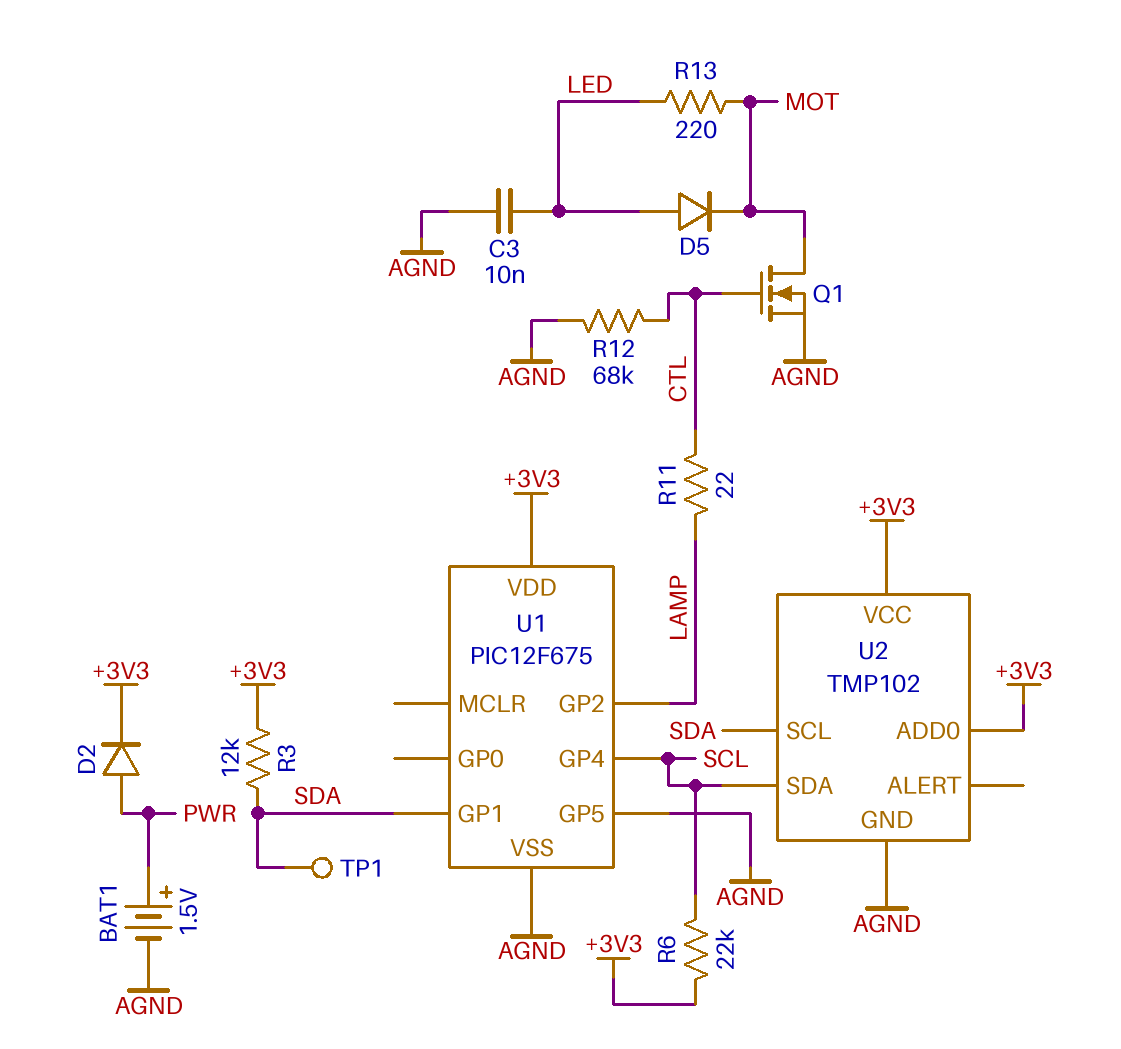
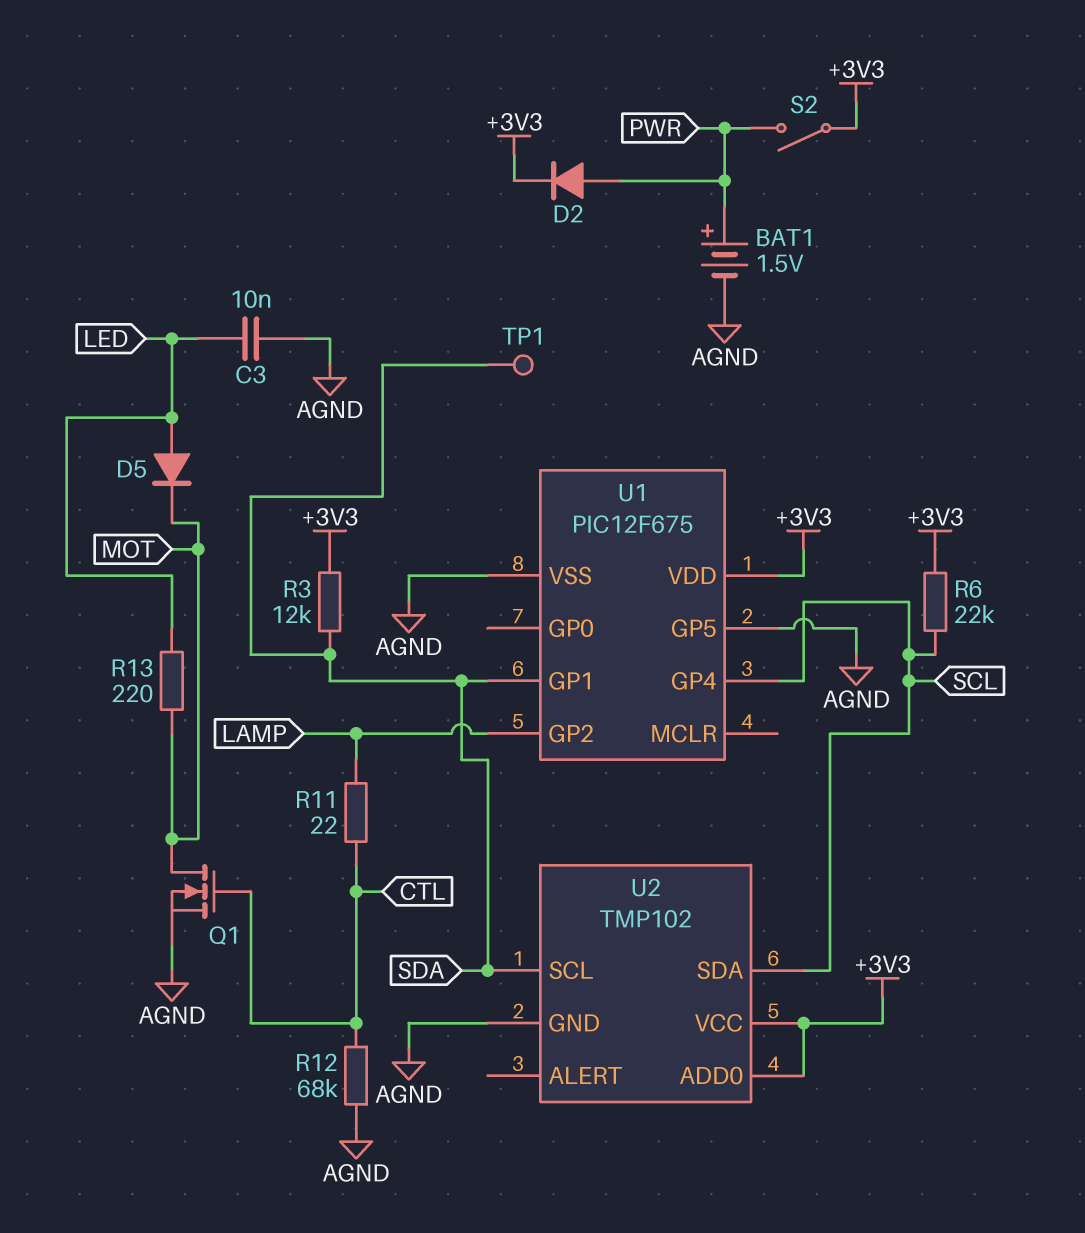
S2: none -> switch (+3V3, PWR)

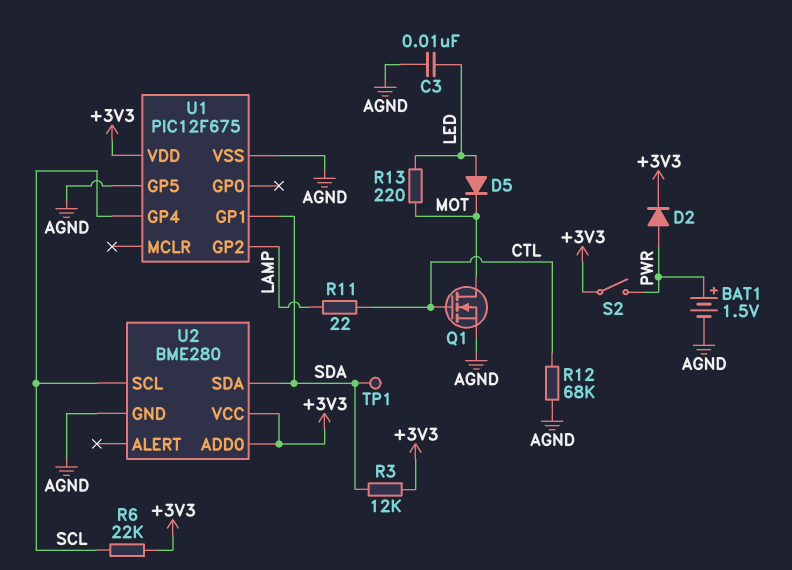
U2: TMP102 -> BME280
U2 pin SCL: SDA -> SCL
U2 pin SDA: SCL -> SDA

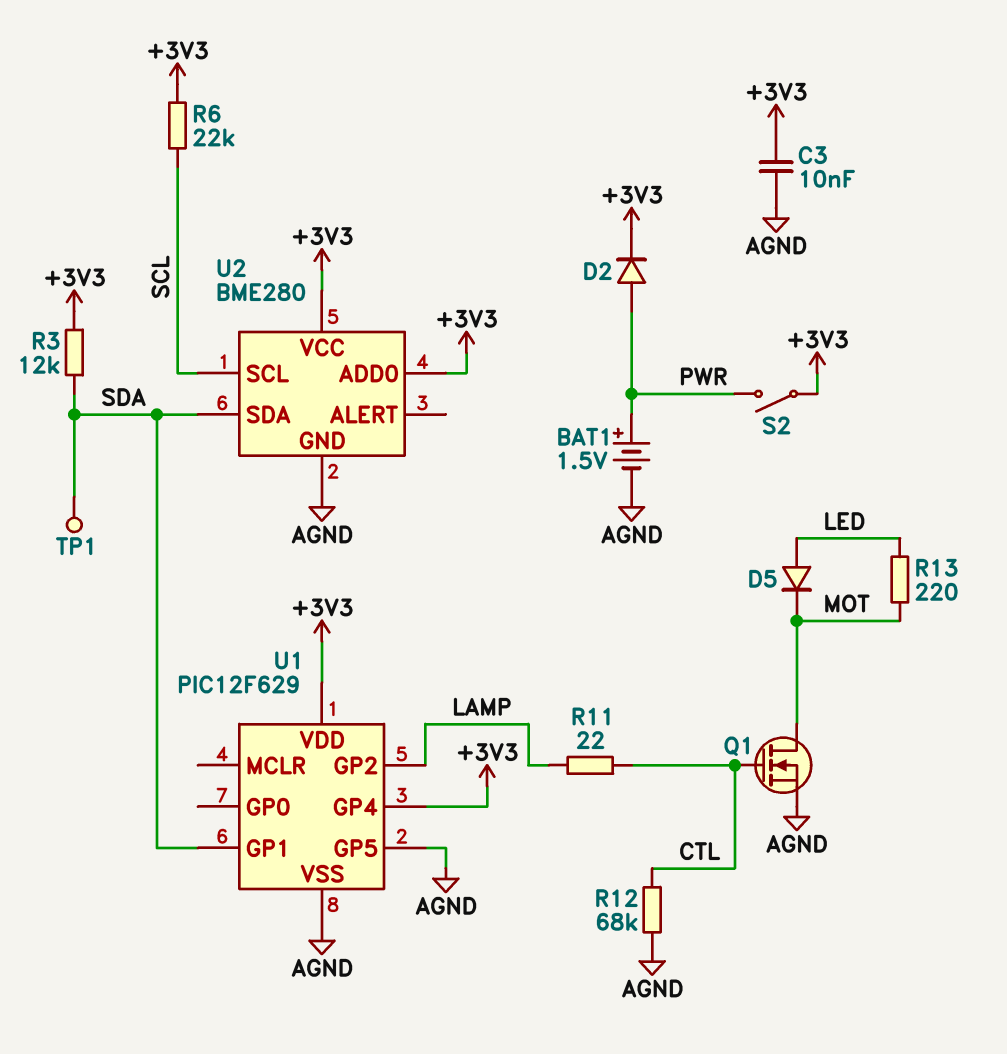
C3: 10nF (AGND, LED) -> 10nF (+3V3, AGND)
U1: PIC12F675 -> PIC12F629
U1 pin GP4: SCL -> +3V3

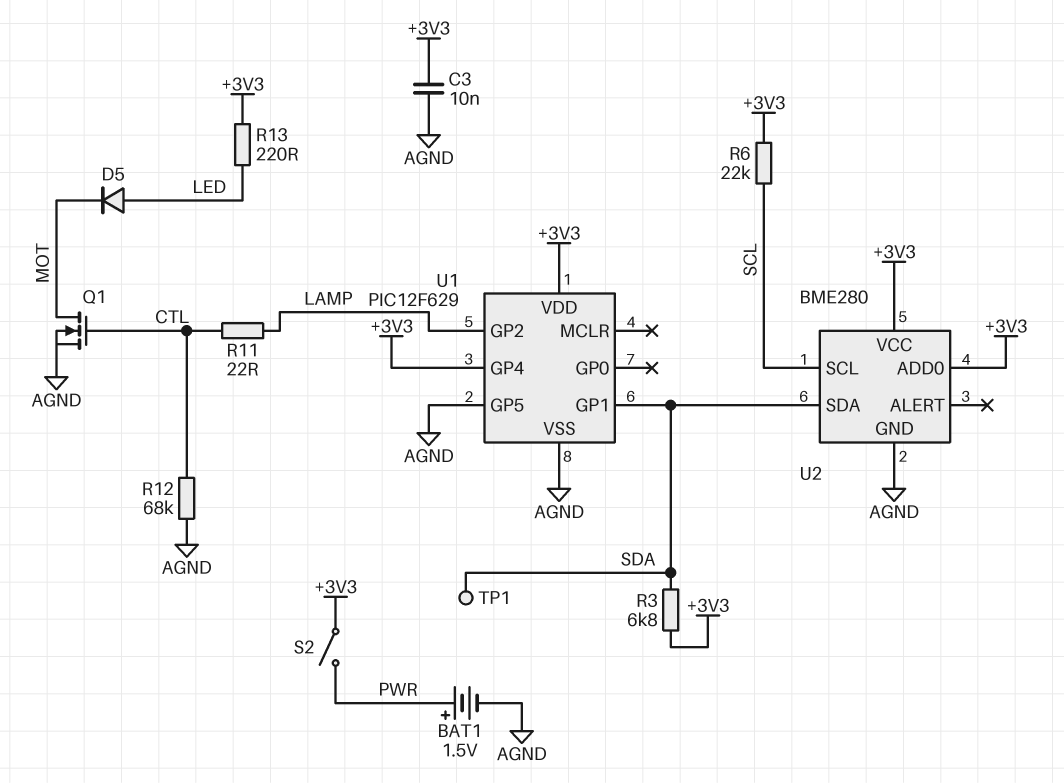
D2: diode (A PWR, K +3V3) -> none
R3: 12k (+3V3, SDA) -> 6.8k (+3V3, SDA)
R13: 220 (LED, MOT) -> 220 (+3V3, LED)

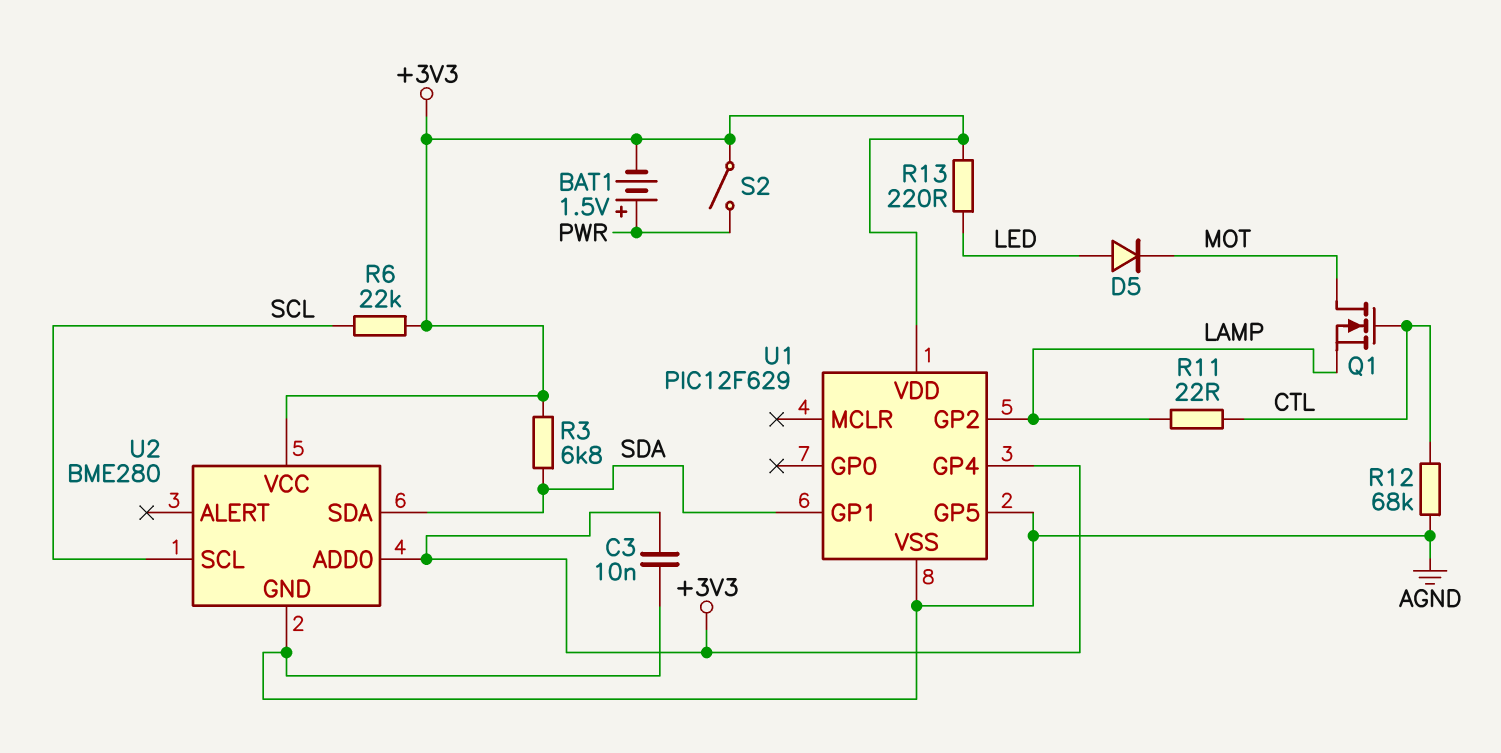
BAT1: 1.5V (plus PWR, minus AGND) -> 1.5V (plus PWR, minus +3V3)
Q1: NMOS (G CTL, D MOT, S AGND) -> NMOS (G CTL, D MOT, S LAMP)
TP1: test point (SDA) -> none

